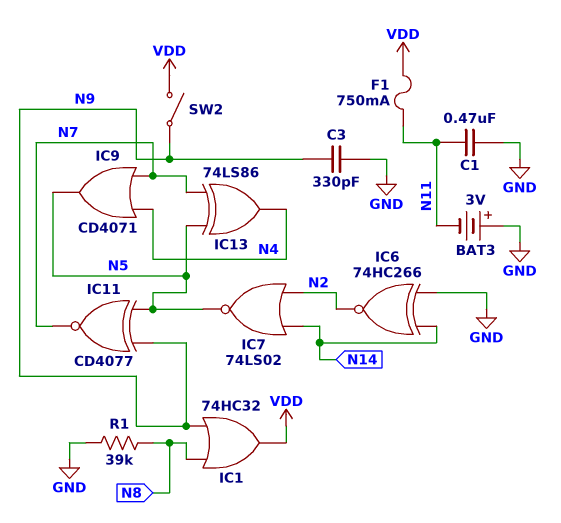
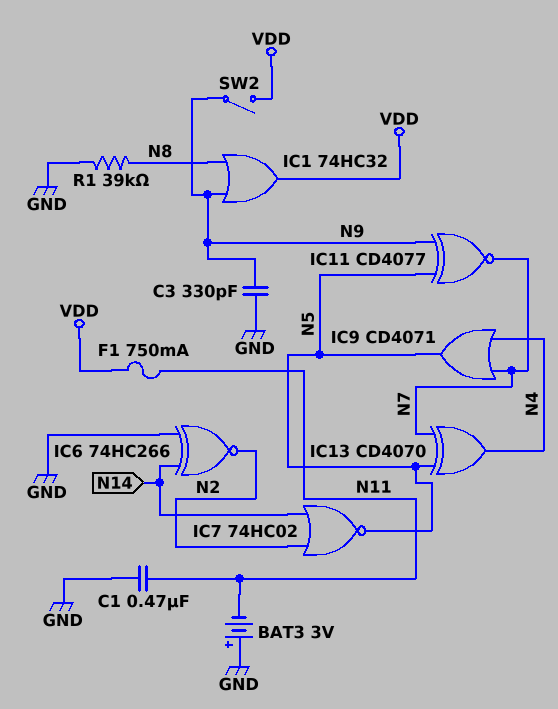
IC7: NOR 74LS02 (in N2, in N14, out N5) -> NOR 74HC02 (in N2, in N14, out N5)
IC13: XOR 74LS86 (in N5, in N7, out N4) -> XOR CD4070 (in N5, in N7, out N4)

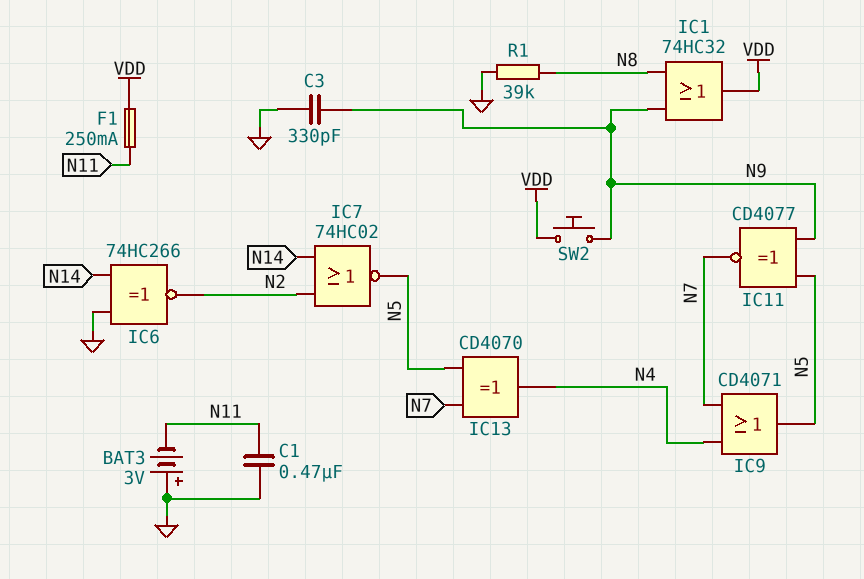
F1: 750mA (N11, VDD) -> 250mA (N11, VDD)
SW2: switch (N9, VDD) -> button (N9, VDD)

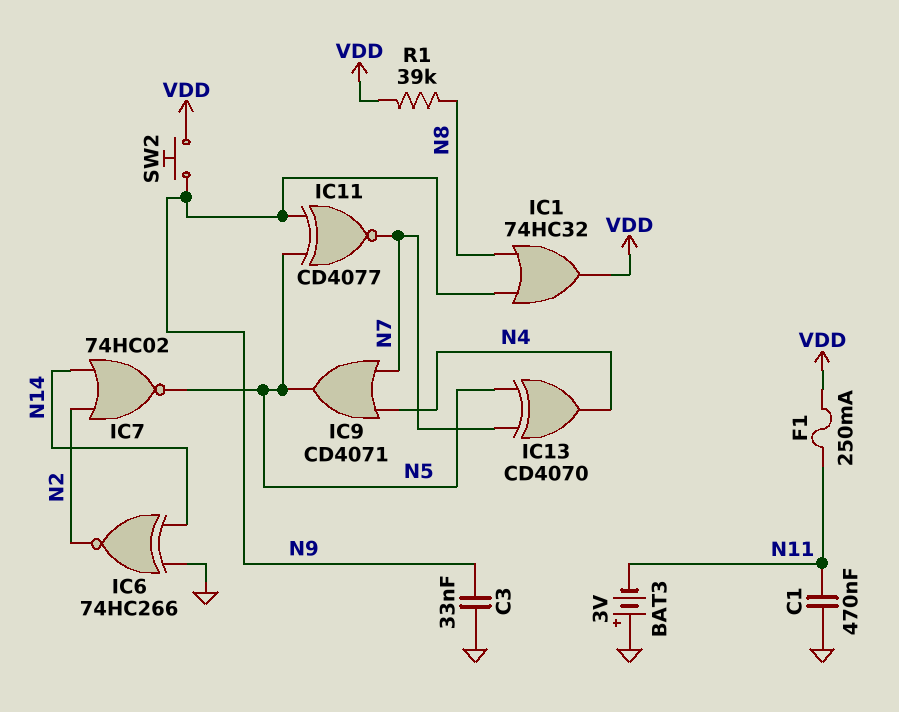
C3: 330pF (GND, N9) -> 33nF (GND, N9)
R1: 39k (GND, N8) -> 39k (N8, VDD)

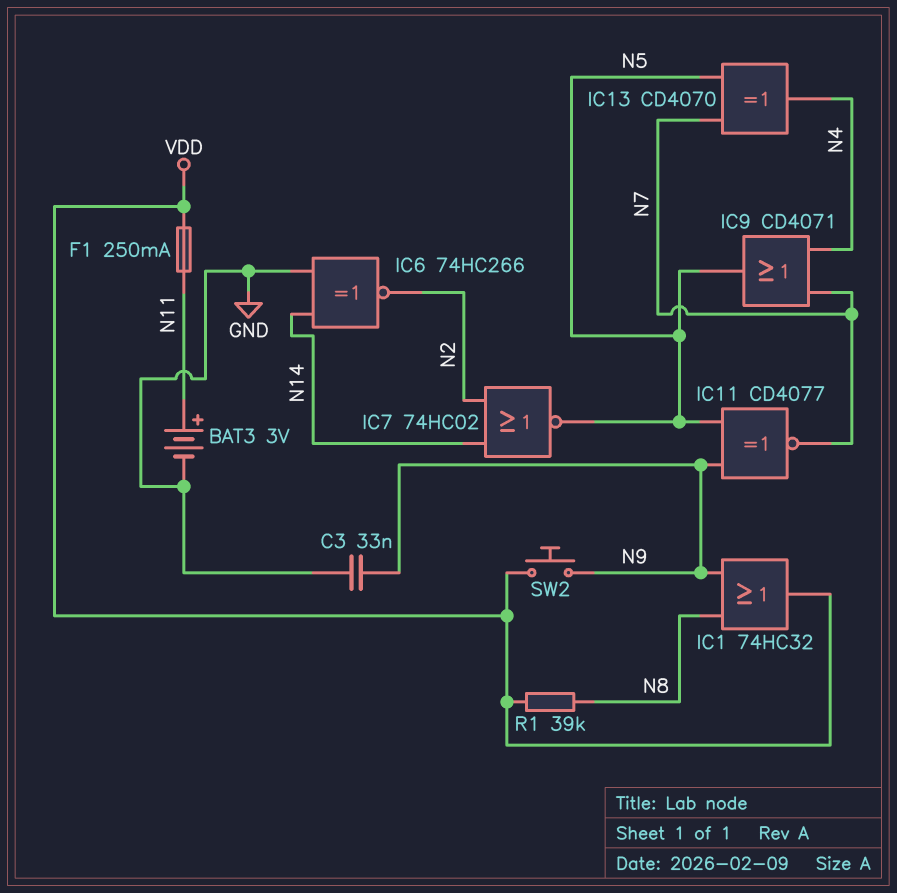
BAT3: 3V (plus GND, minus N11) -> 3V (plus N11, minus GND)
C1: 470nF (GND, N11) -> none

